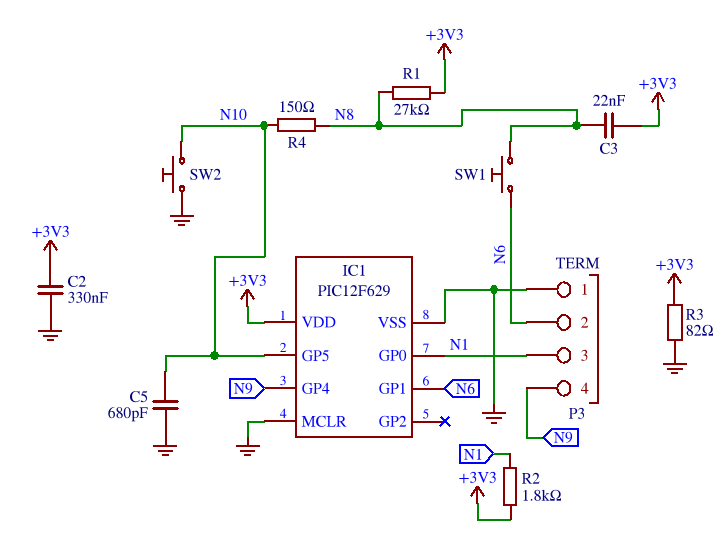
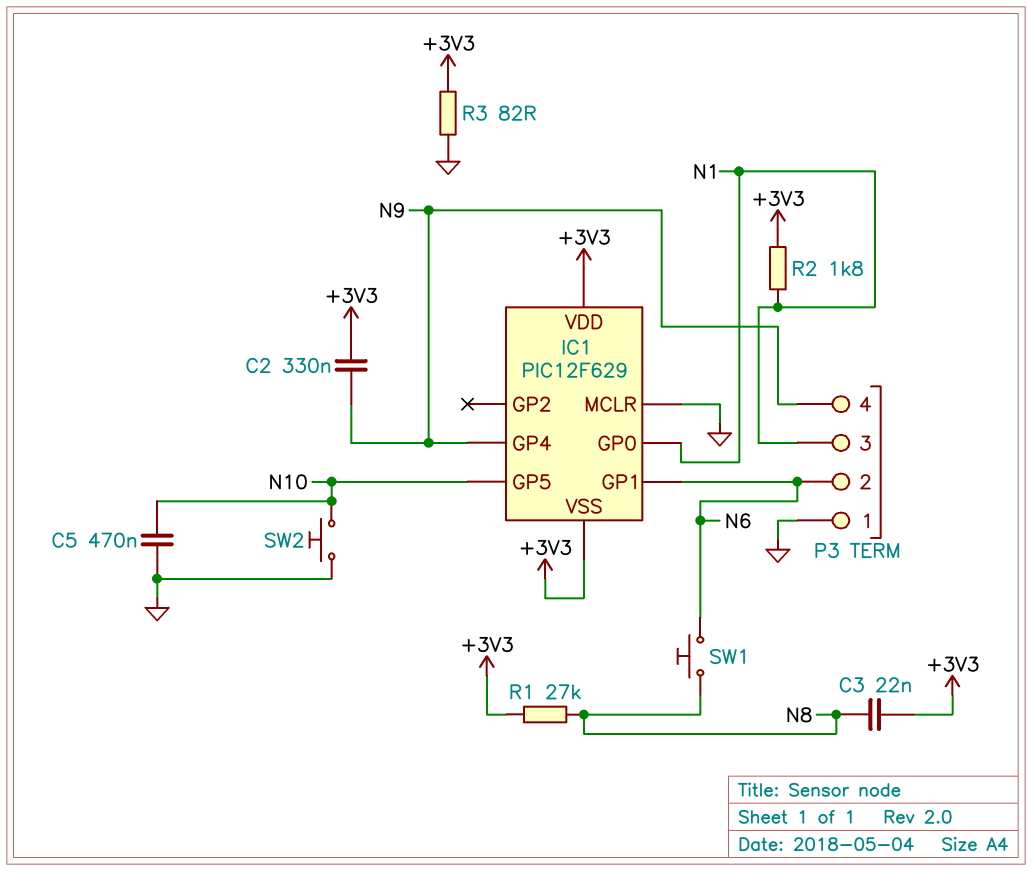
C2: 330nF (+3V3, GND) -> 330nF (+3V3, N9)
C5: 680pF (GND, N10) -> 470nF (GND, N10)
IC1 pin VSS: GND -> +3V3
R4: 150 (N8, N10) -> none

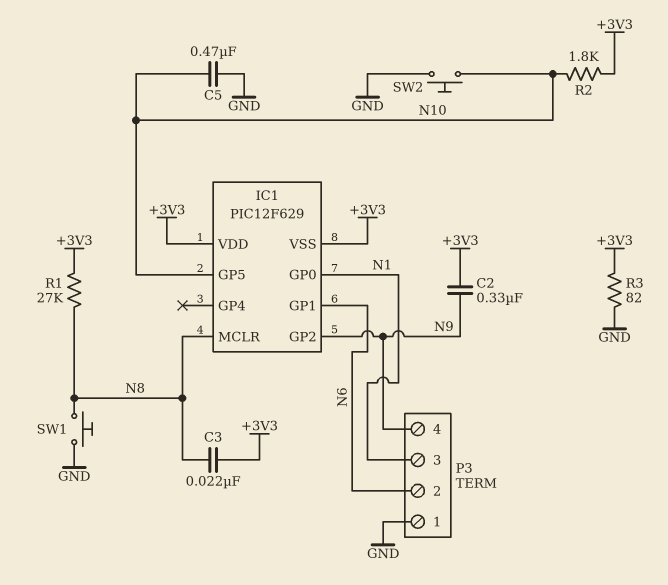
IC1 pin GP2: none -> N9
IC1 pin GP4: N9 -> none
IC1 pin MCLR: GND -> N8
R2: 1.8k (+3V3, N1) -> 1.8k (+3V3, N10)
SW1: button (N6, N8) -> button (GND, N8)

